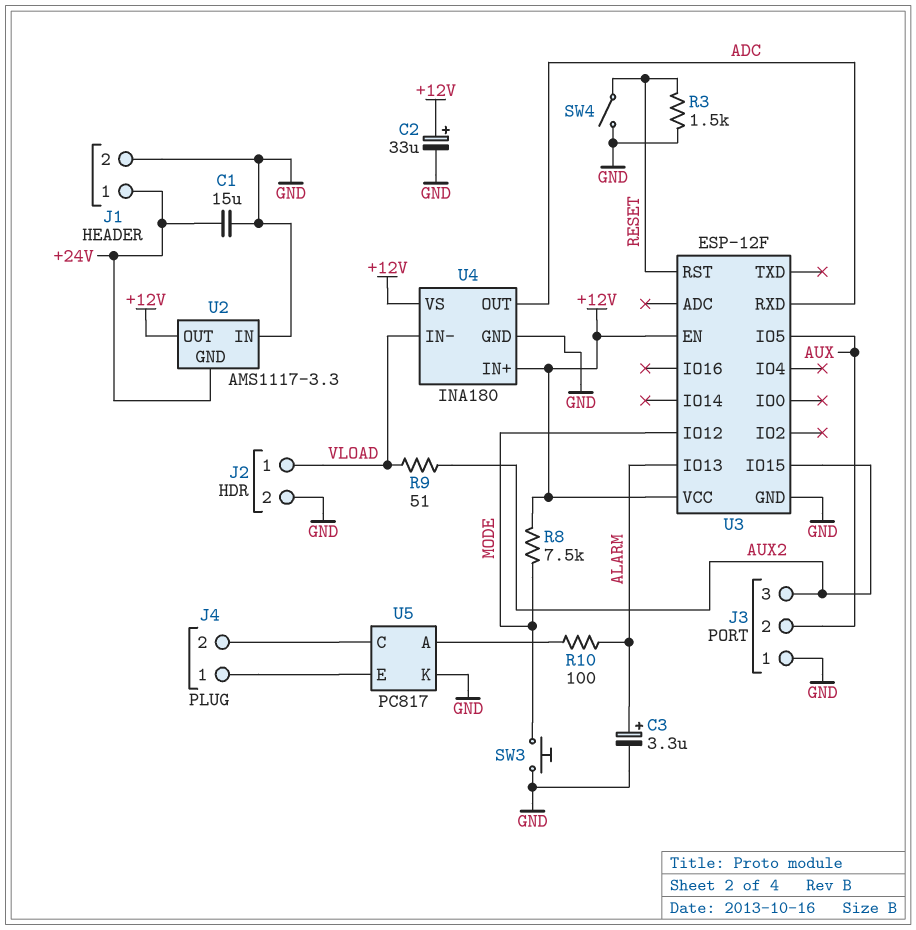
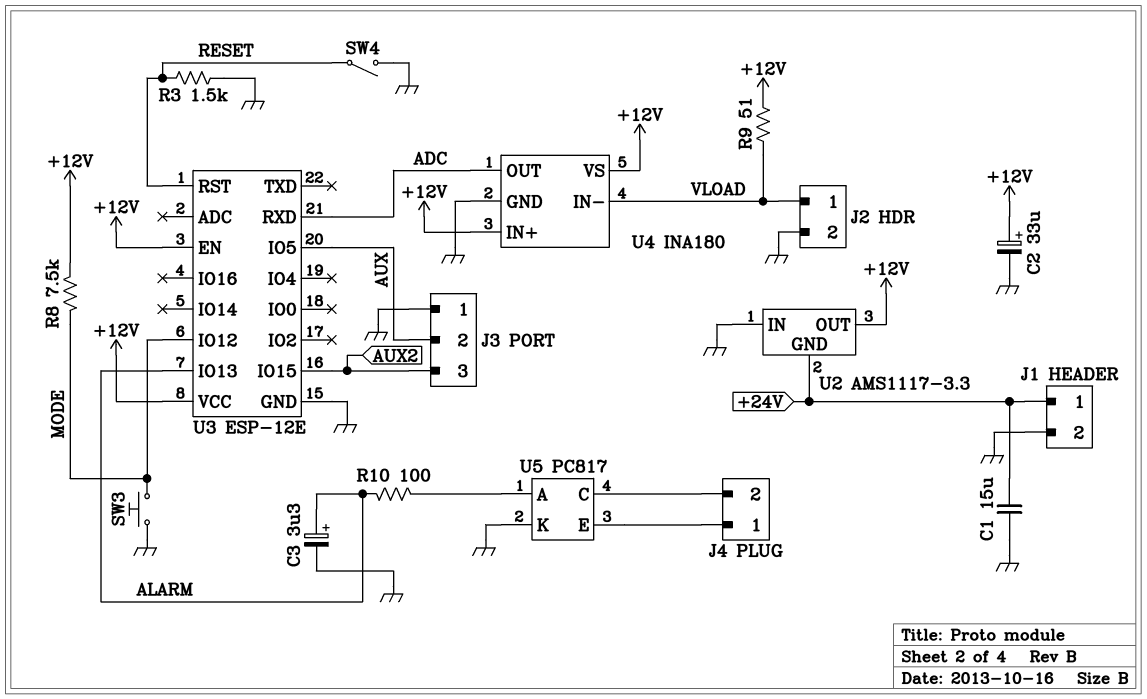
R9: 51 (AUX2, VLOAD) -> 51 (+12V, VLOAD)
U3: ESP-12F -> ESP-12E

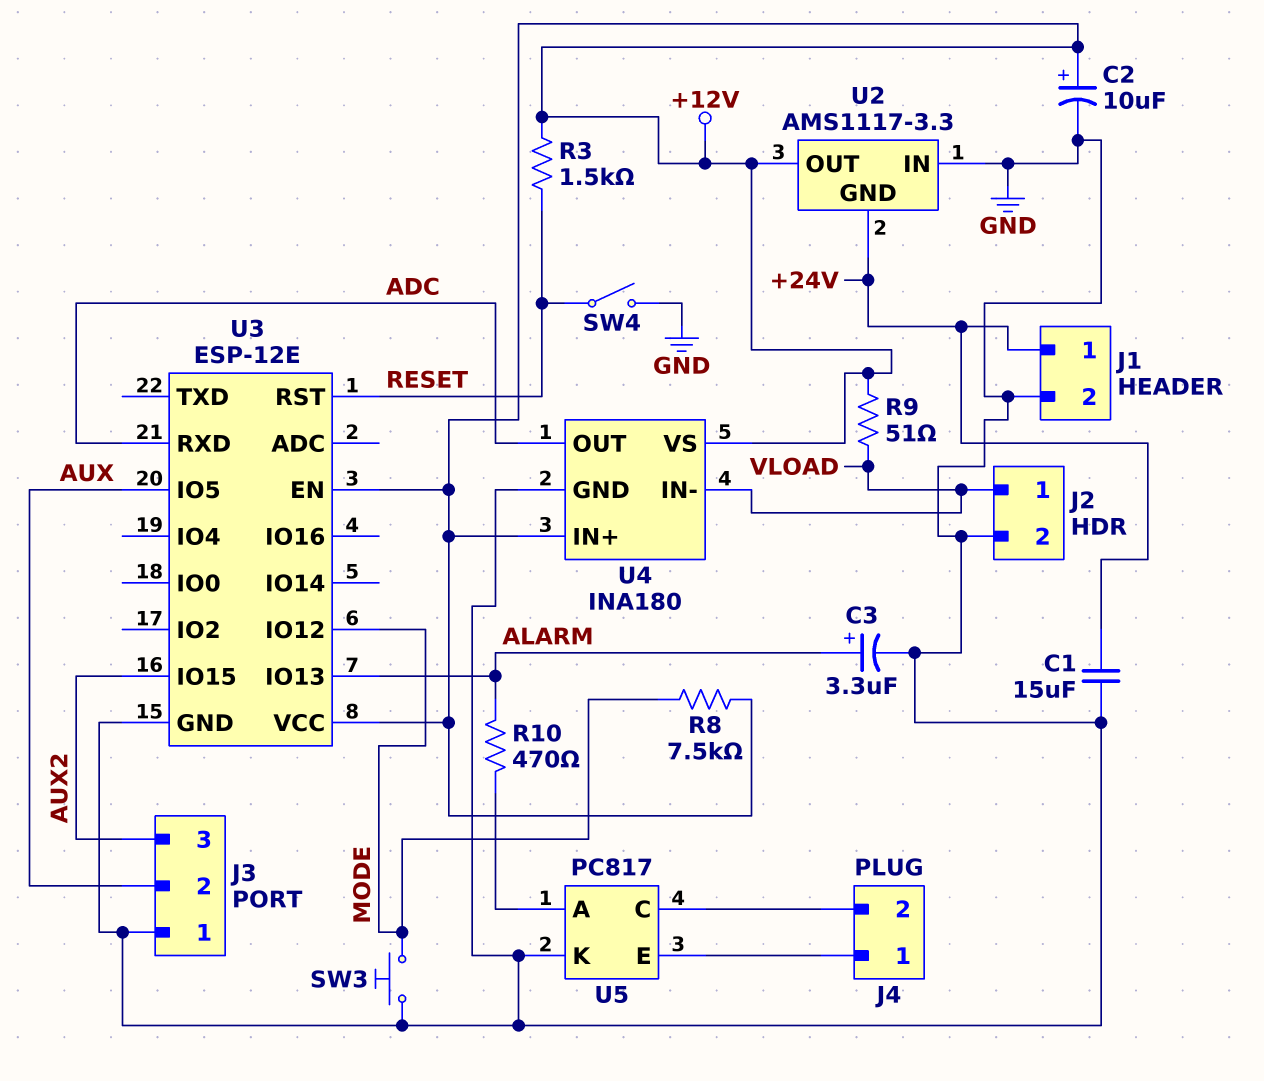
C2: 33uF (plus +12V, minus GND) -> 10uF (plus +12V, minus GND)
R3: 1.5k (GND, RESET) -> 1.5k (+12V, RESET)
R10: 100 (ALARM, U5/A) -> 470 (ALARM, U5/A)

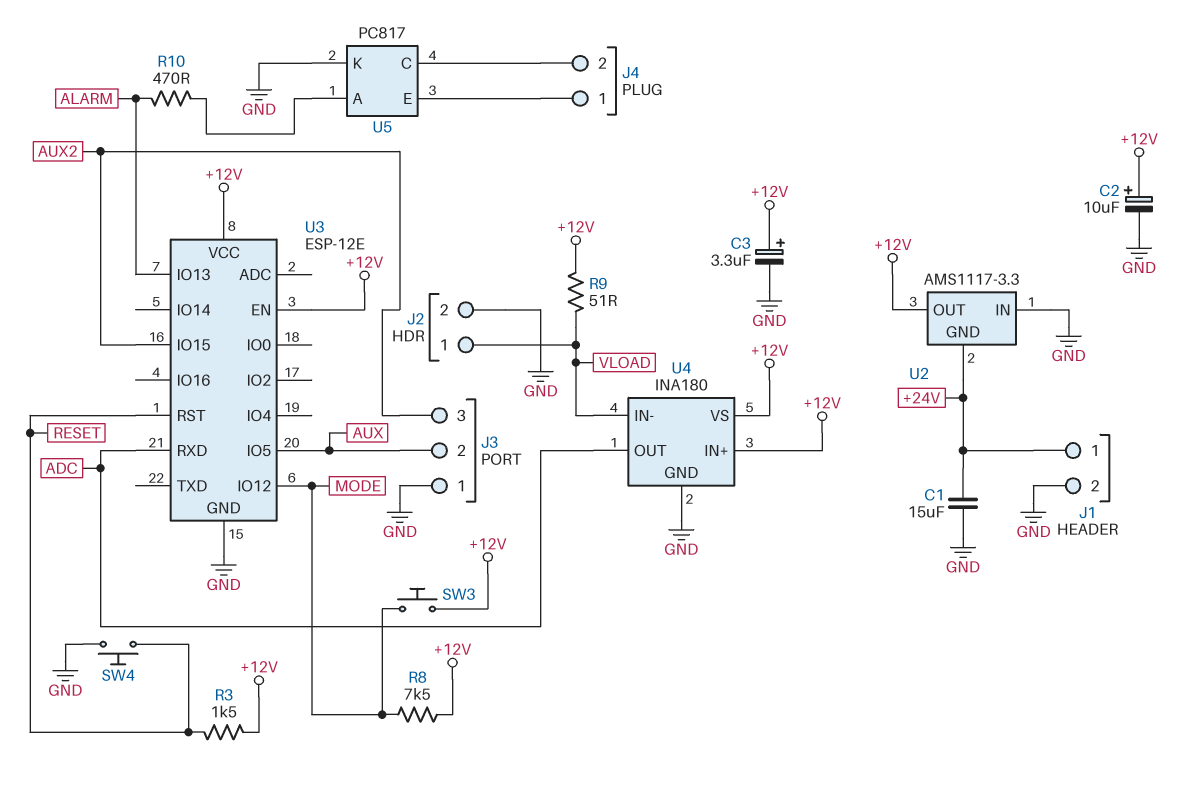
C3: 3.3uF (plus ALARM, minus GND) -> 3.3uF (plus +12V, minus GND)
SW3: button (GND, MODE) -> button (+12V, MODE)
SW4: switch (GND, RESET) -> button (GND, RESET)

